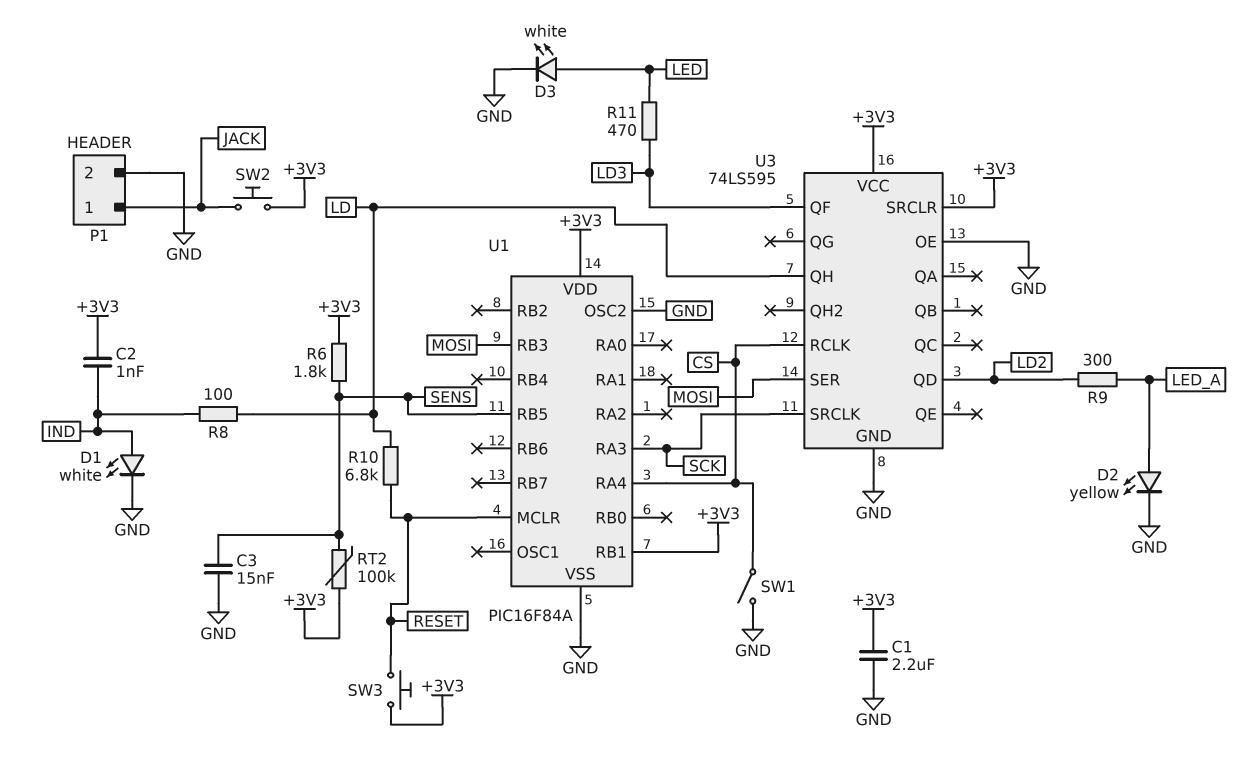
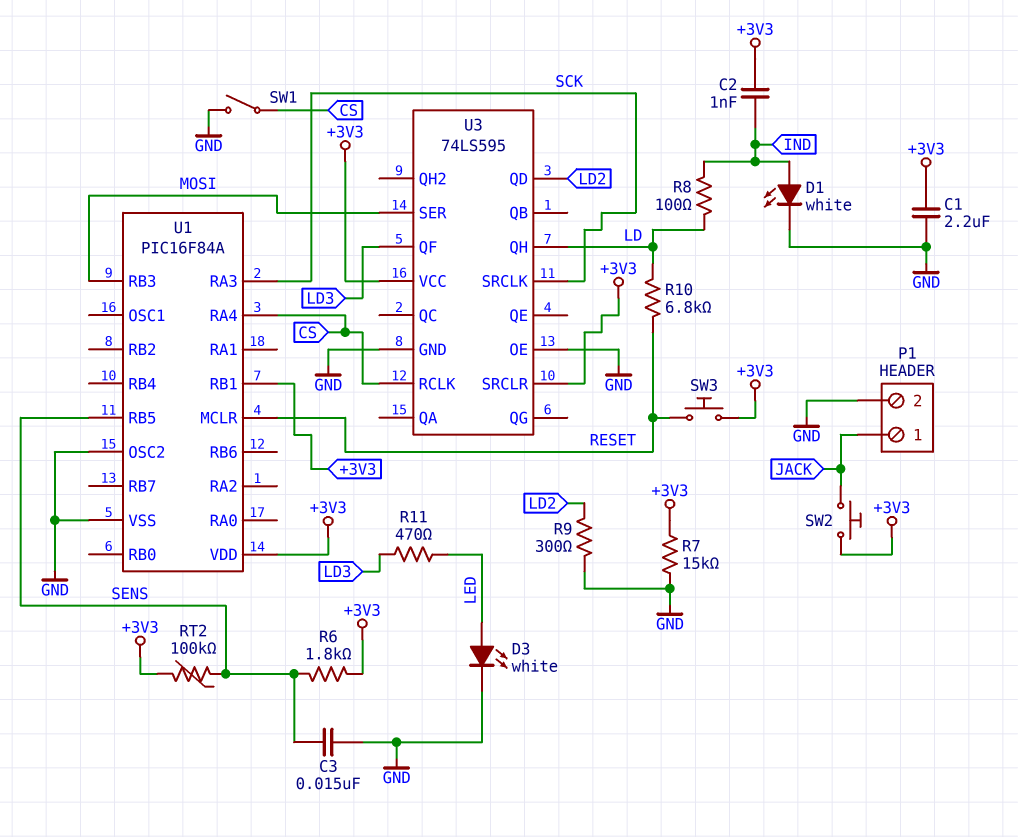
D2: LED yellow (A LED_A, K GND) -> none
R7: none -> 15k (+3V3, GND)
R9: 300 (LD2, LED_A) -> 300 (GND, LD2)

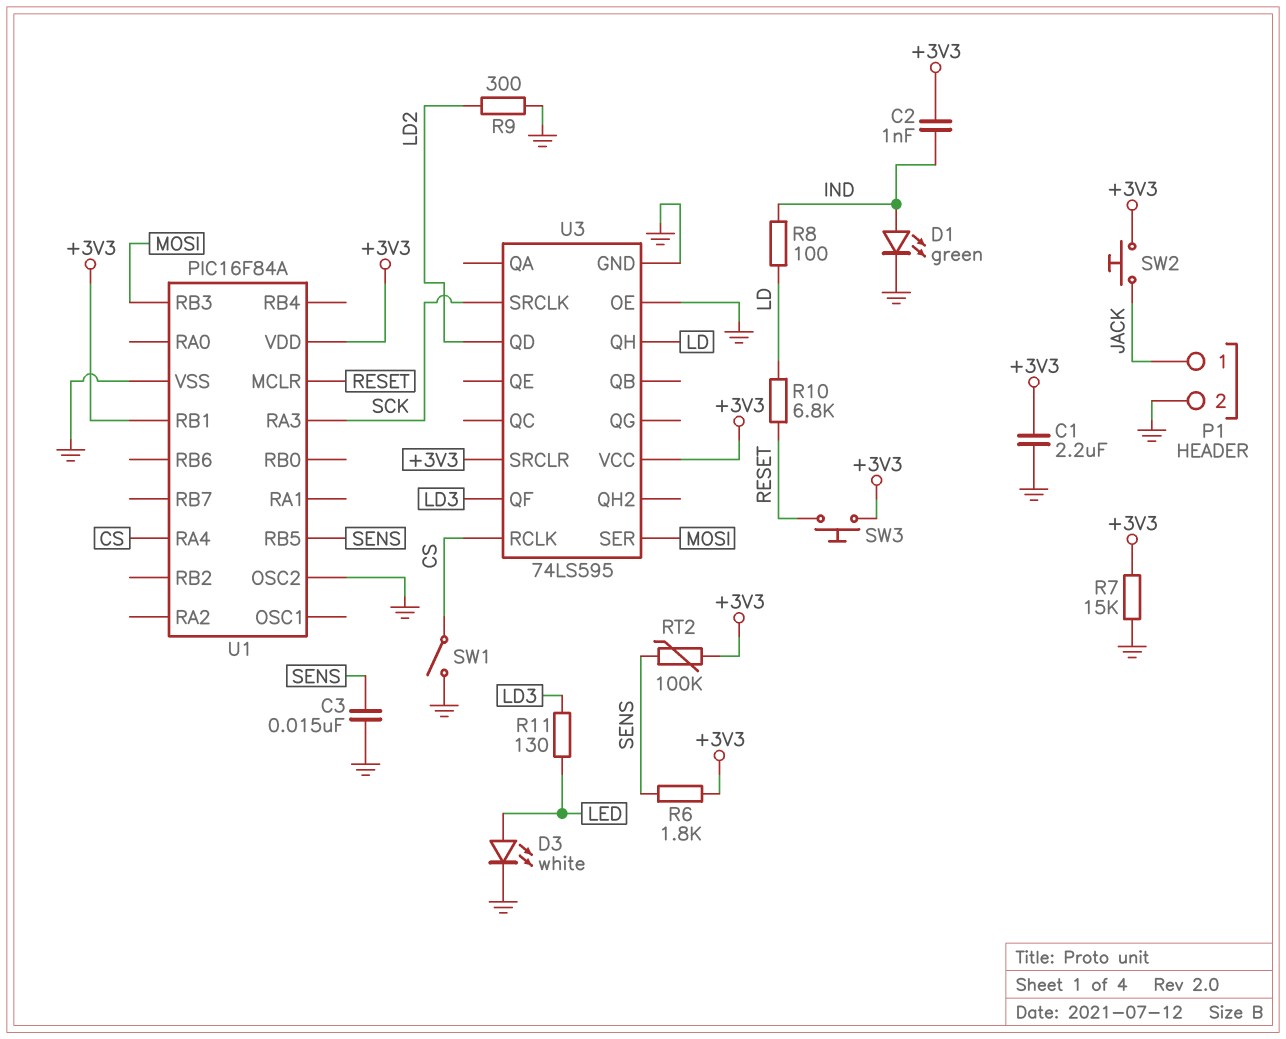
D1: LED white (A IND, K GND) -> LED green (A IND, K GND)
R11: 470 (LD3, LED) -> 130 (LD3, LED)

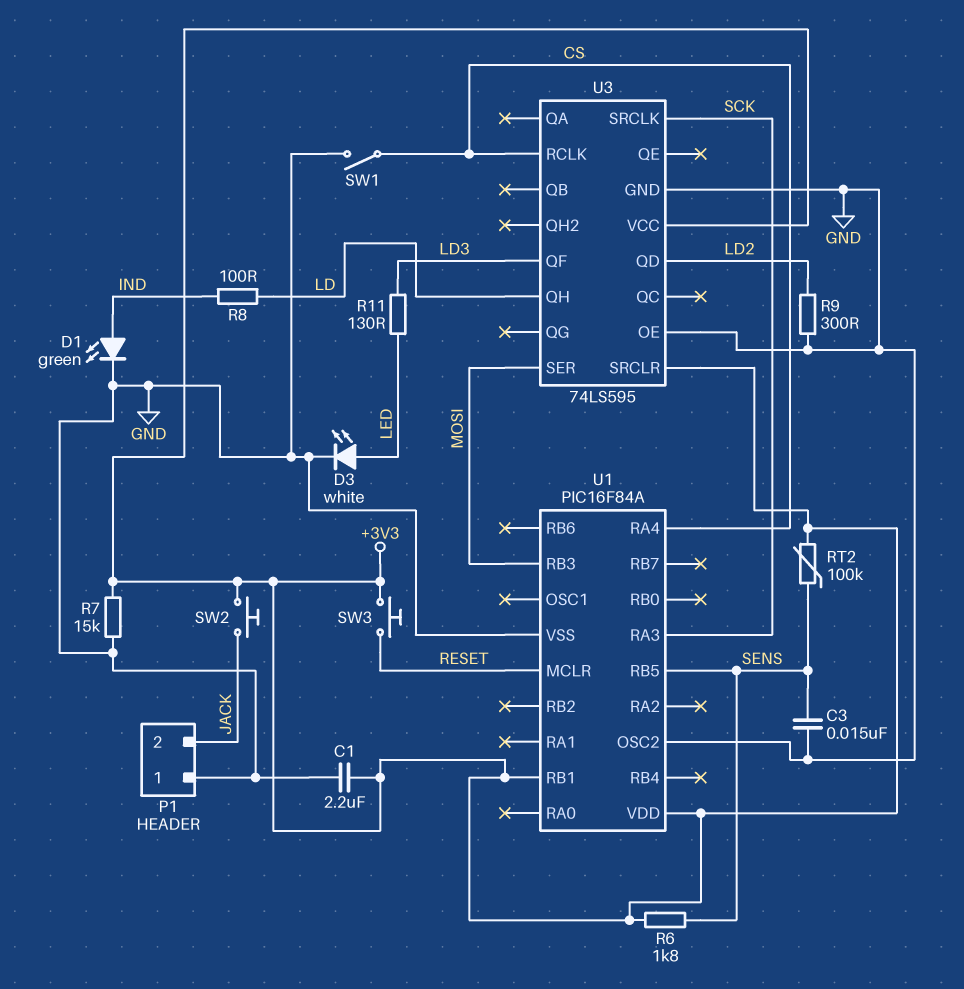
C2: 1nF (+3V3, IND) -> none
P1 pin 1: JACK -> GND
P1 pin 2: GND -> JACK
R10: 6.8k (LD, RESET) -> none

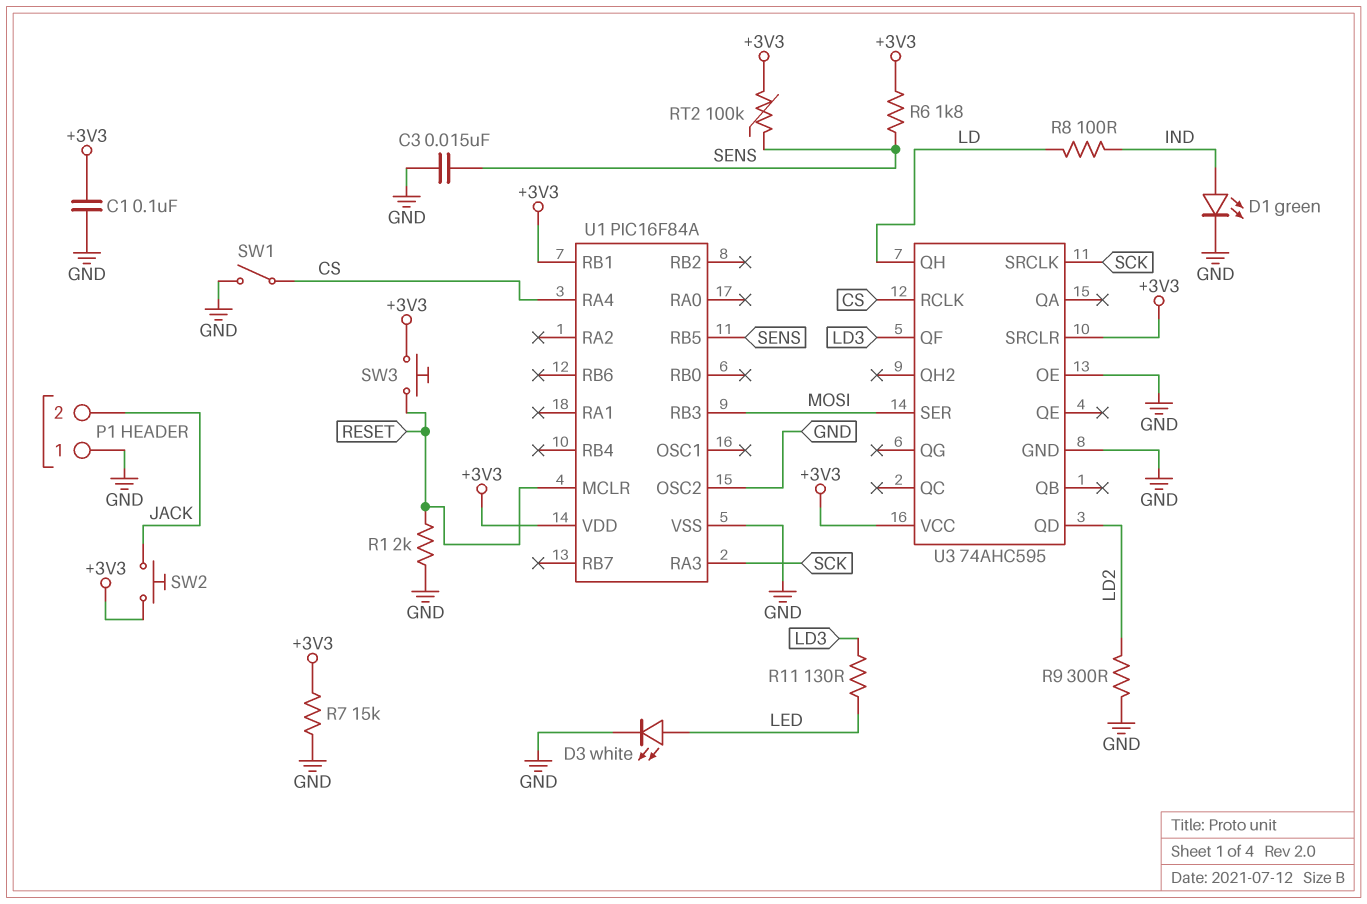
C1: 2.2uF (+3V3, GND) -> 100nF (+3V3, GND)
R1: none -> 2k (GND, RESET)
U3: 74LS595 -> 74AHC595

